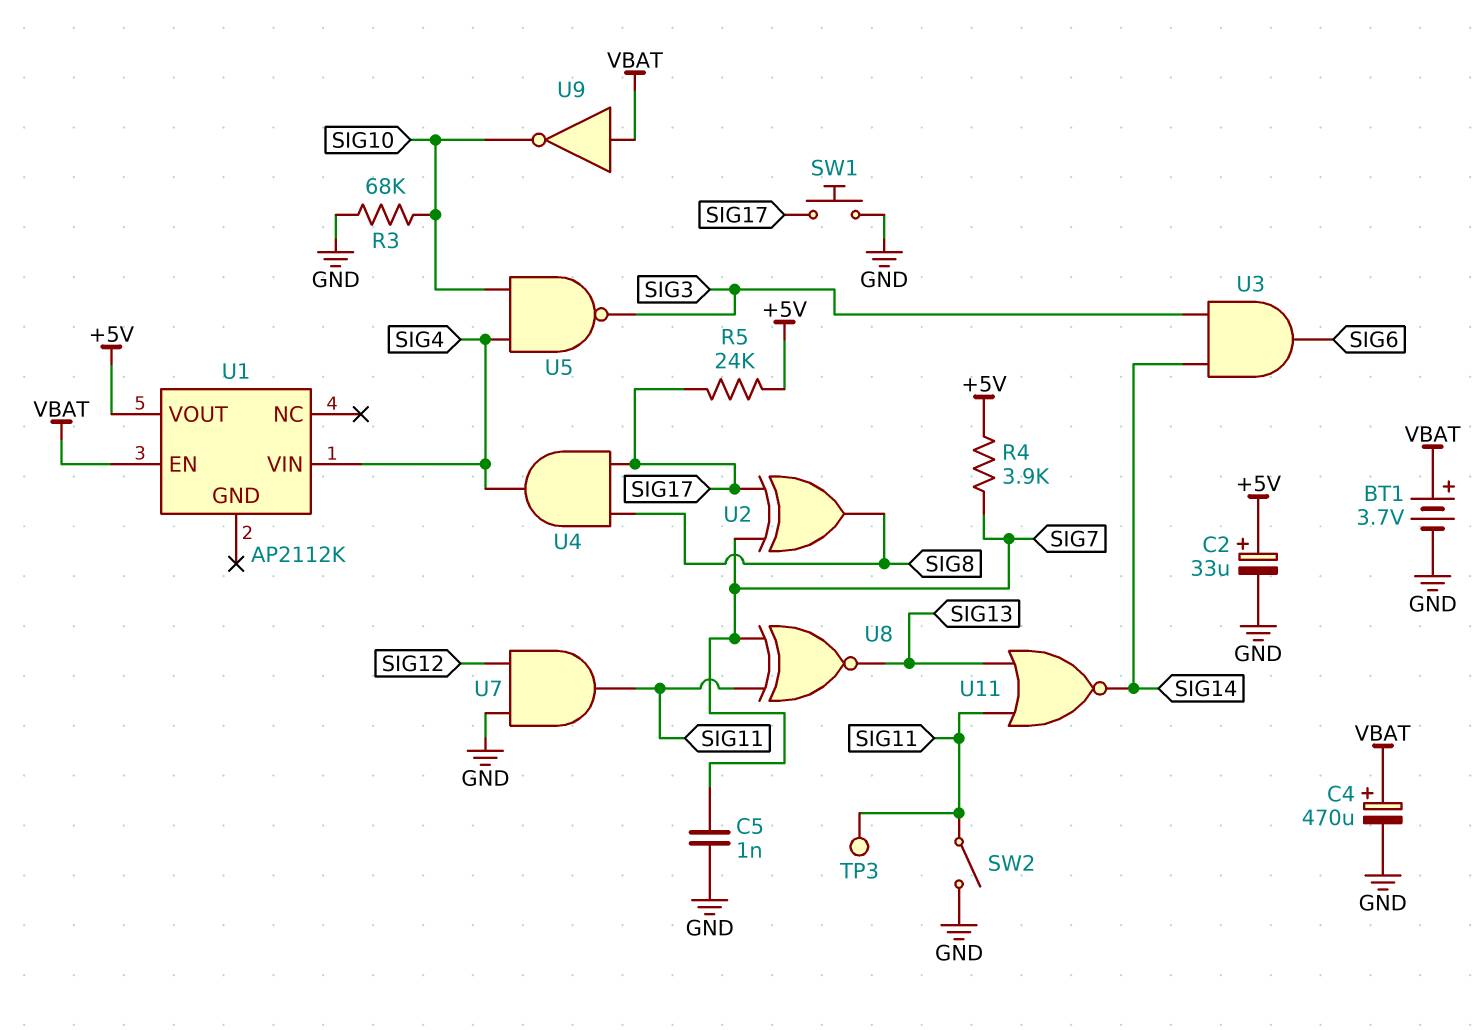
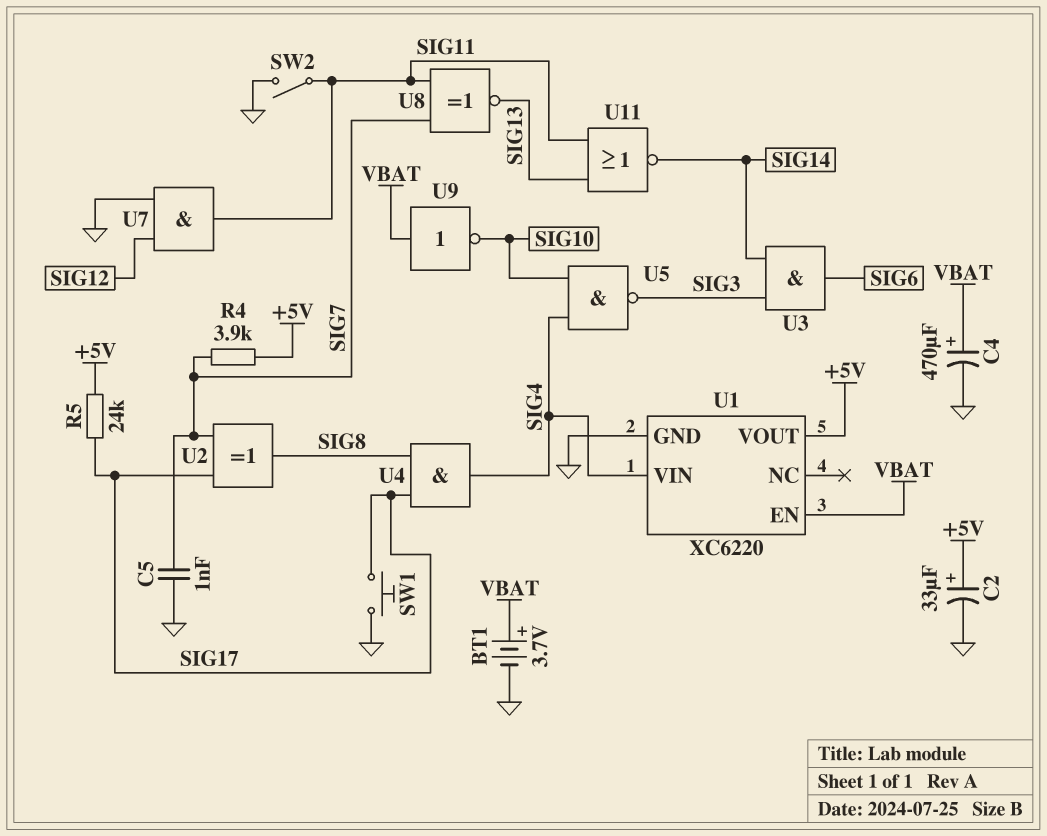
R3: 68k (GND, SIG10) -> none
TP3: test point (SIG11) -> none
U1: AP2112K -> XC6220
U1 pin GND: none -> GND

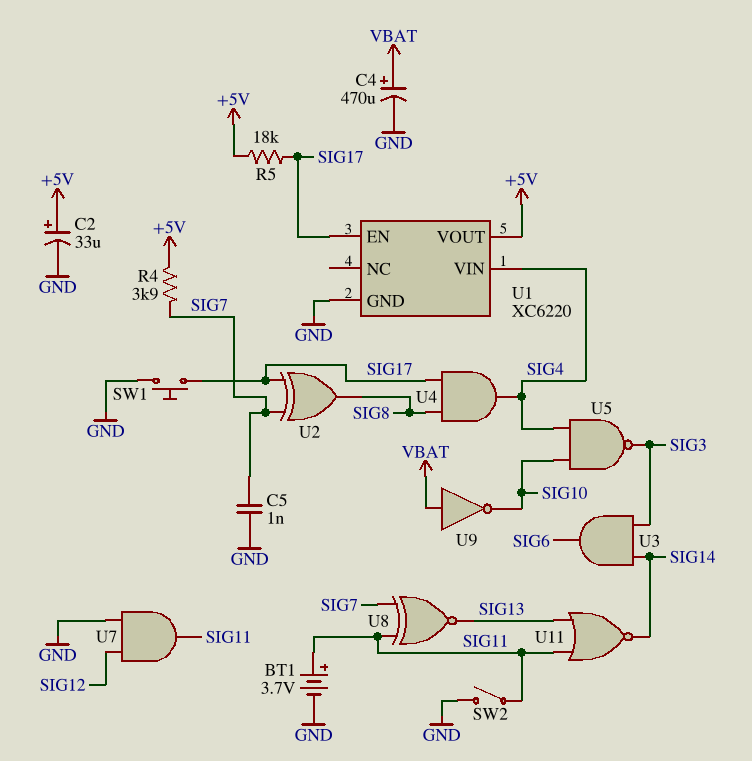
BT1: 3.7V (plus VBAT, minus GND) -> 3.7V (plus SIG11, minus GND)
R5: 24k (+5V, SIG17) -> 18k (+5V, SIG17)
U1 pin EN: VBAT -> SIG17

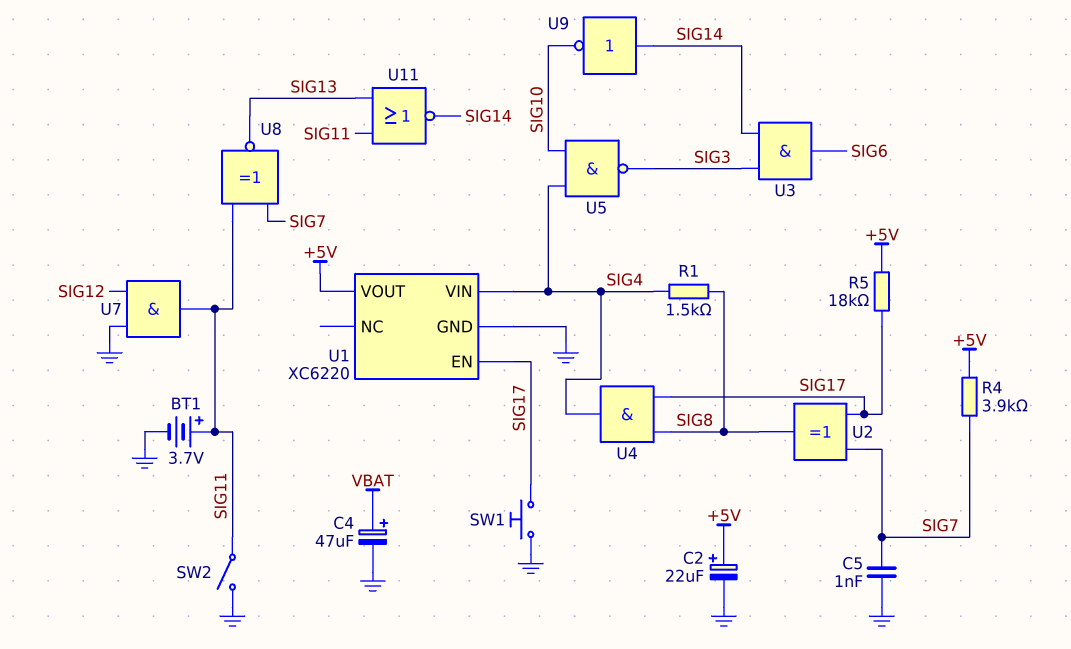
C2: 33uF (plus +5V, minus GND) -> 22uF (plus +5V, minus GND)
C4: 470uF (plus VBAT, minus GND) -> 47uF (plus VBAT, minus GND)
R1: none -> 1.5k (SIG4, SIG8)
U9: NOT (in VBAT, out SIG10) -> NOT (in SIG14, out SIG10)

